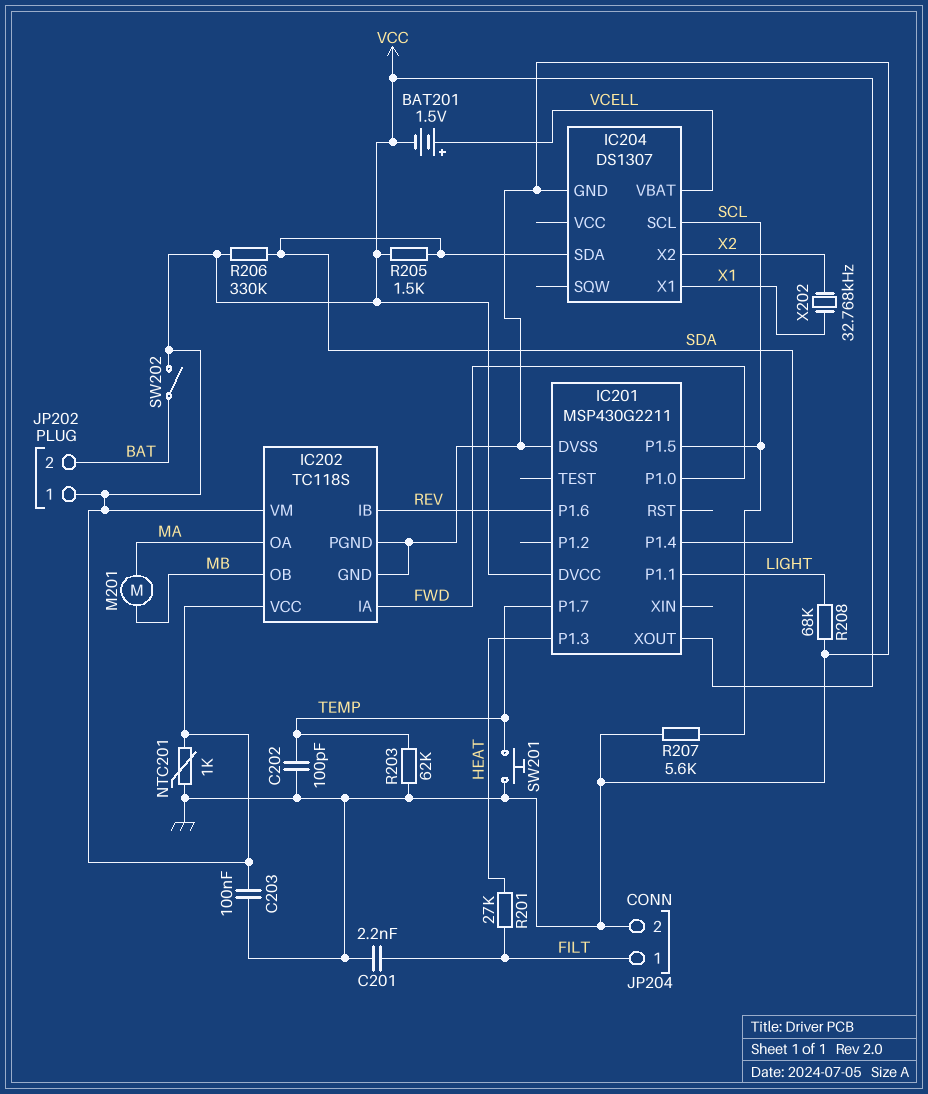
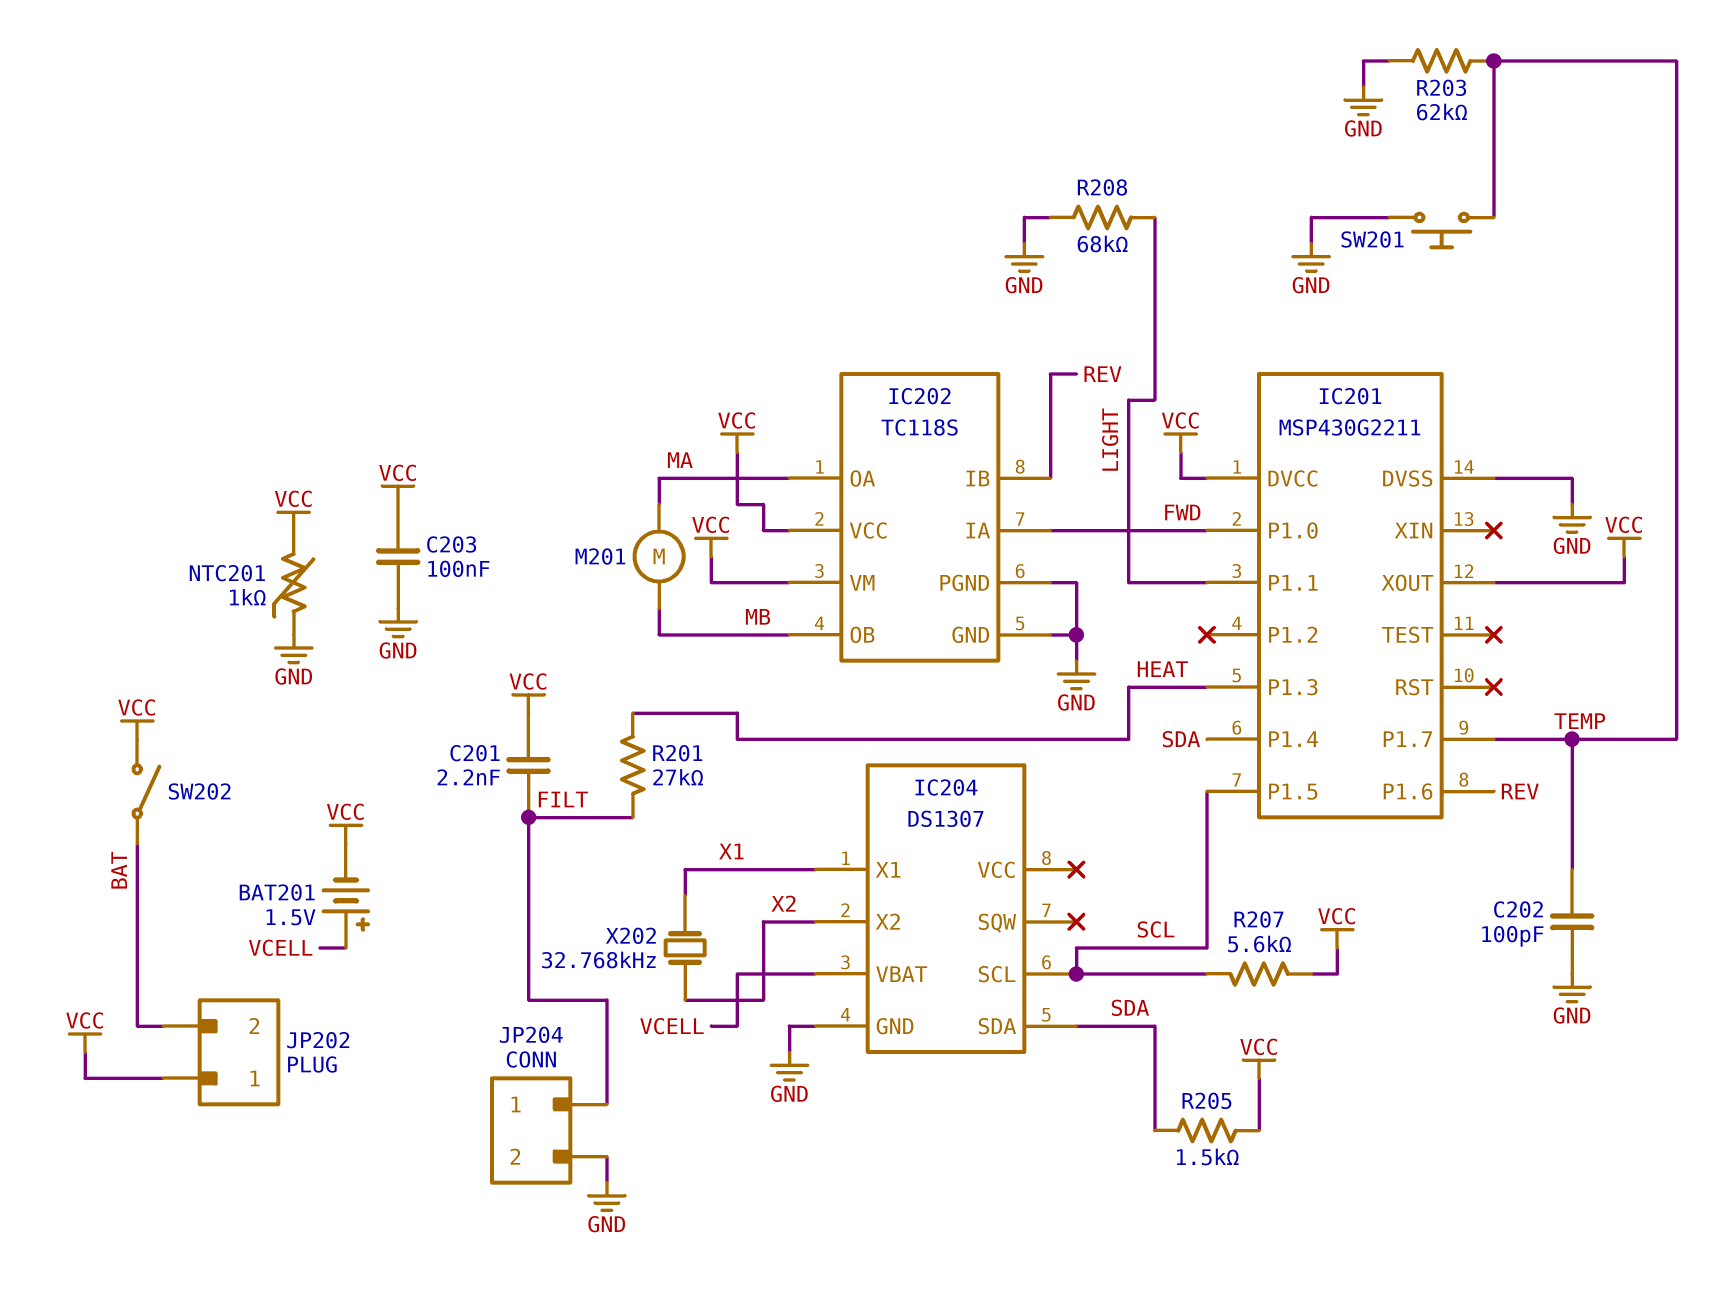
C201: 2.2nF (FILT, GND) -> 2.2nF (FILT, VCC)
R206: 330k (SDA, VCC) -> none
R207: 5.6k (GND, SCL) -> 5.6k (SCL, VCC)

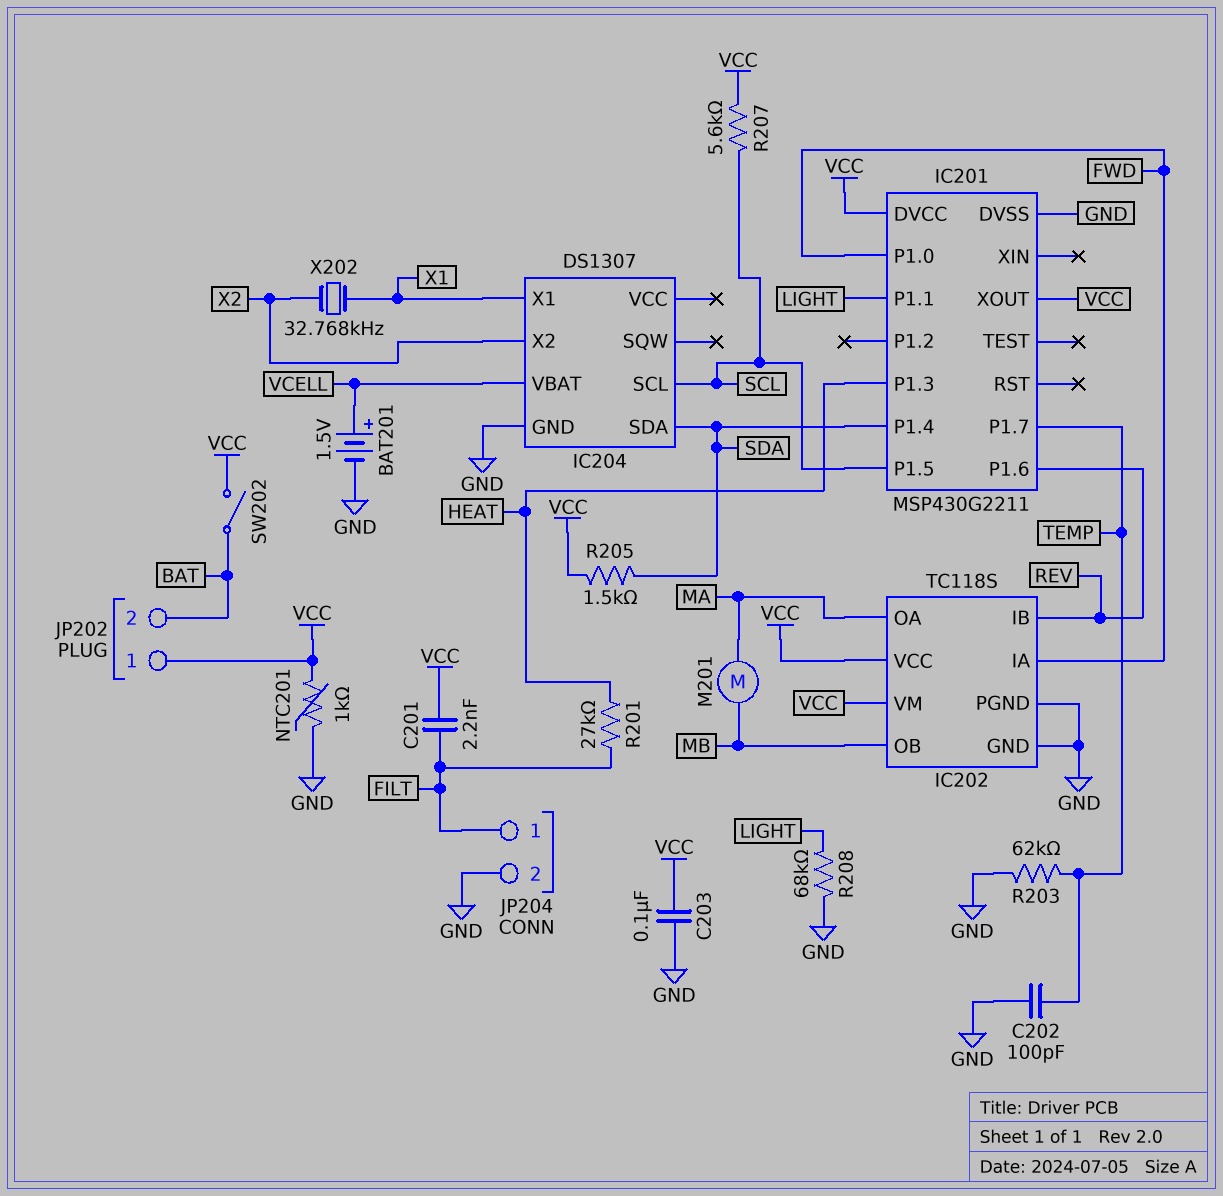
BAT201: 1.5V (plus VCELL, minus VCC) -> 1.5V (plus VCELL, minus GND)
SW201: button (GND, TEMP) -> none

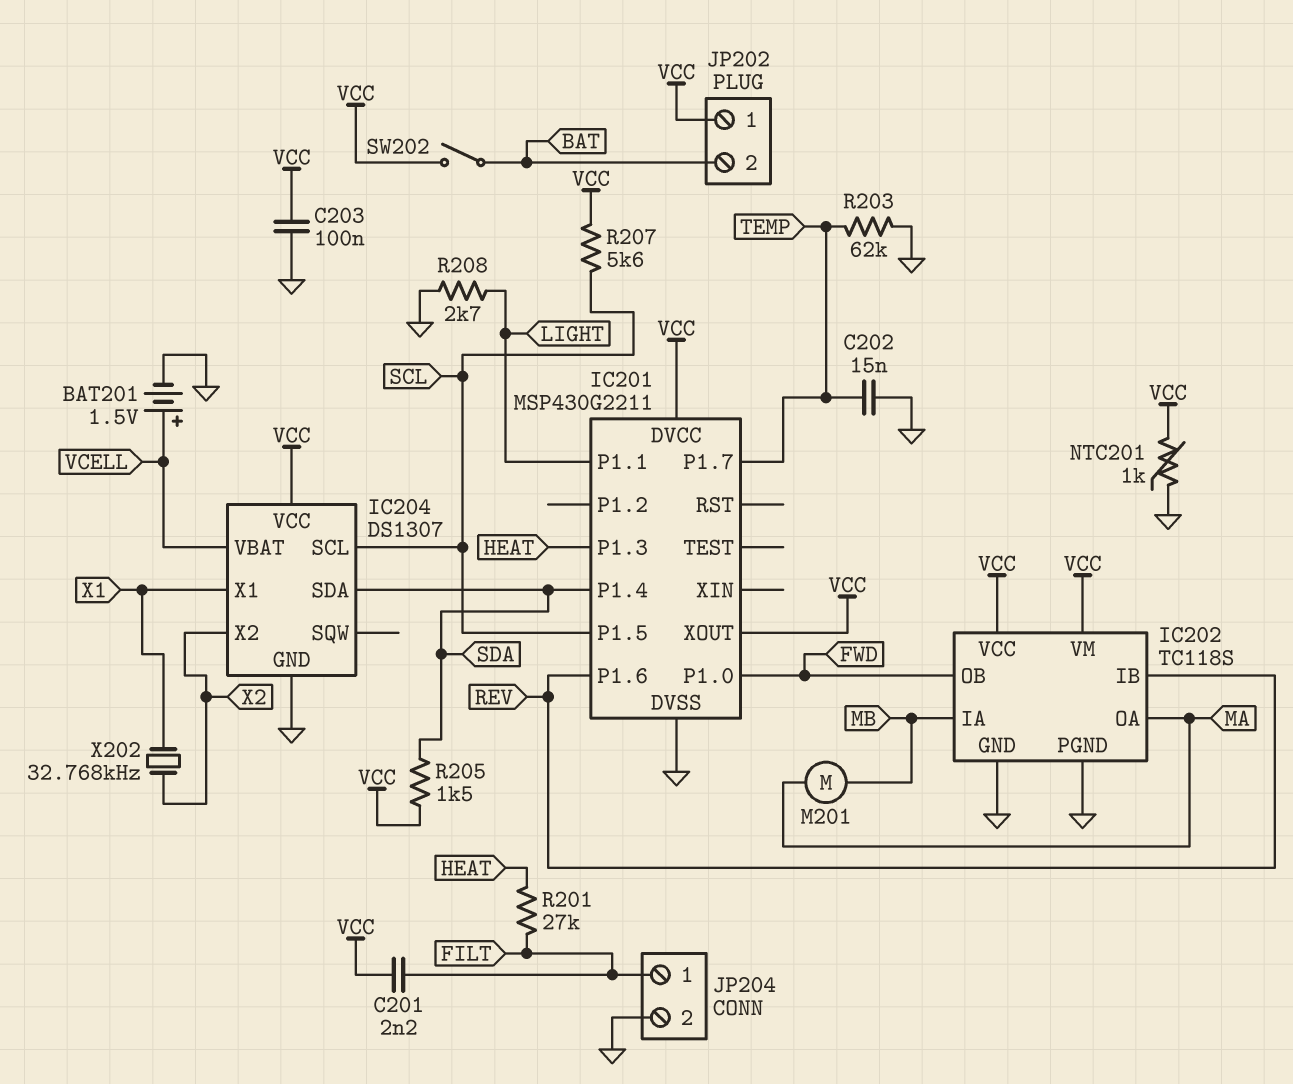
C202: 100pF (GND, TEMP) -> 15nF (GND, TEMP)
IC202 pin IA: FWD -> MB
IC202 pin OB: MB -> FWD
IC204 pin VCC: none -> VCC
R208: 68k (GND, LIGHT) -> 2.7k (GND, LIGHT)

